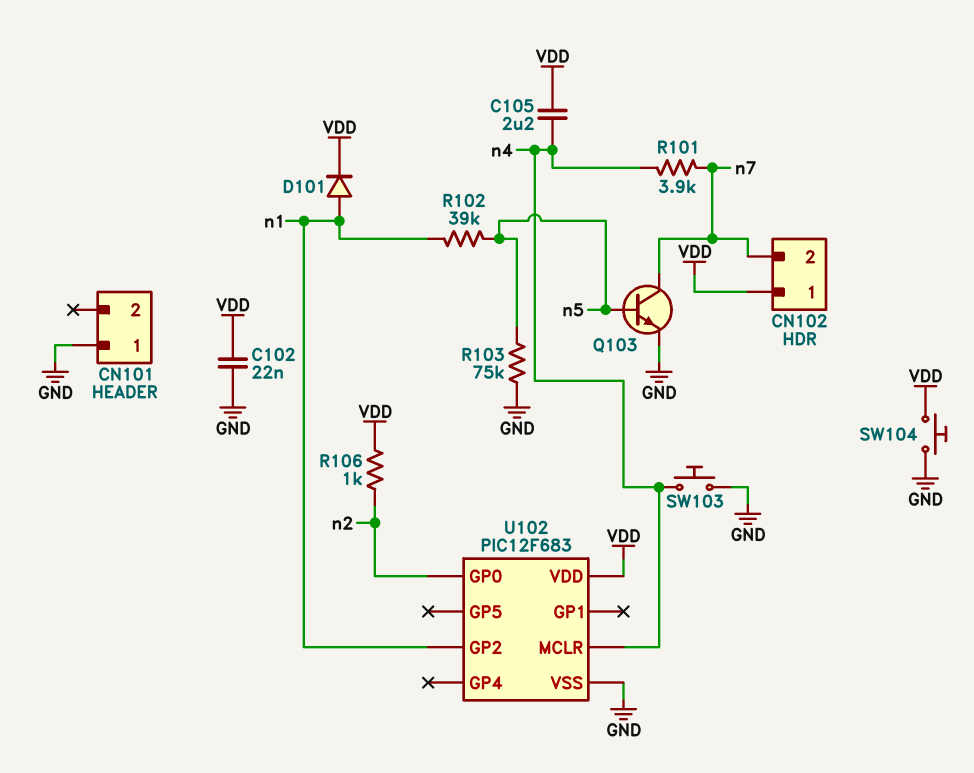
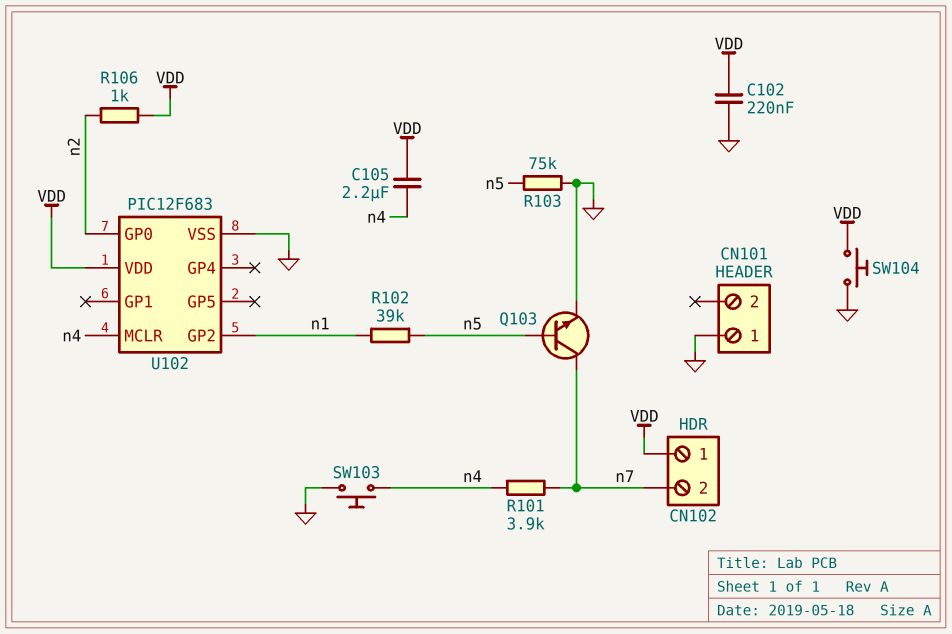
C102: 22nF (GND, VDD) -> 220nF (GND, VDD)
D101: diode (A n1, K VDD) -> none

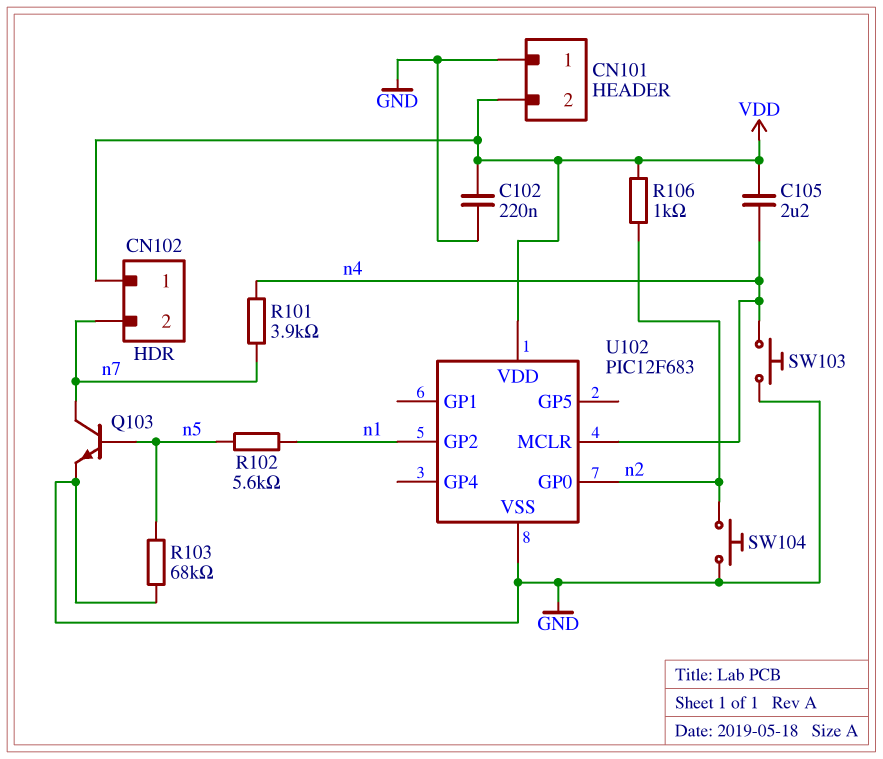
CN101 pin 2: none -> VDD
R102: 39k (n1, n5) -> 5.6k (n1, n5)
R103: 75k (GND, n5) -> 68k (GND, n5)
SW104: button (GND, VDD) -> button (GND, n2)

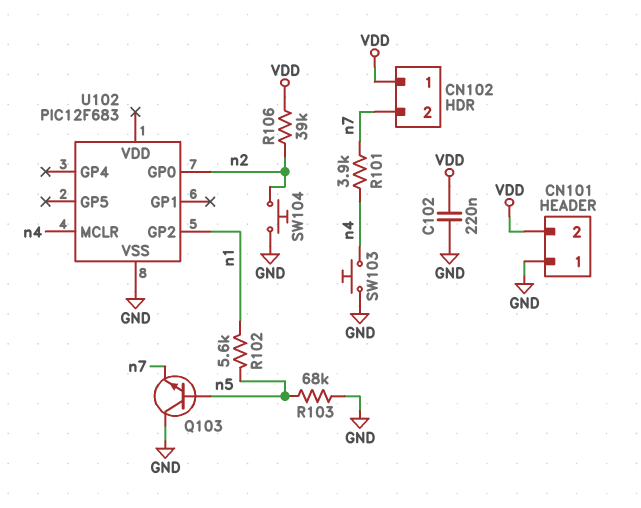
C105: 2.2uF (VDD, n4) -> none
Q103: NPN (B n5, C n7, E GND) -> NPN (B n5, C GND, E n7)
R106: 1k (VDD, n2) -> 39k (VDD, n2)
U102 pin VDD: VDD -> none

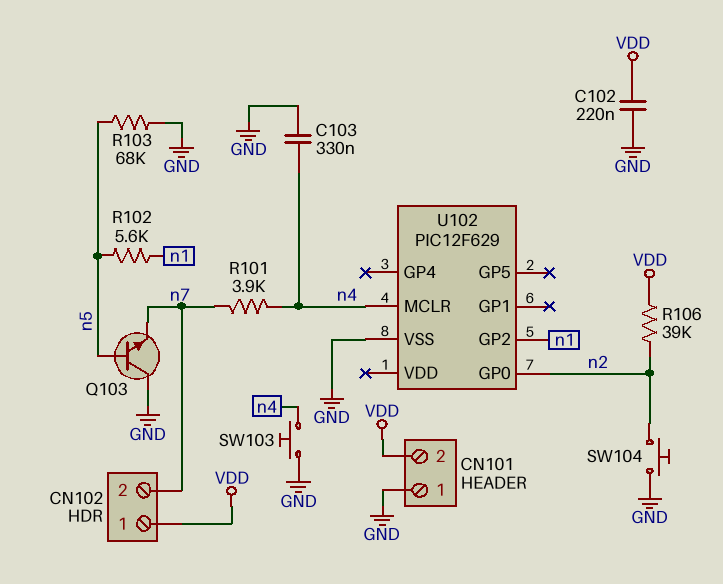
C103: none -> 330nF (GND, n4)
U102: PIC12F683 -> PIC12F629

